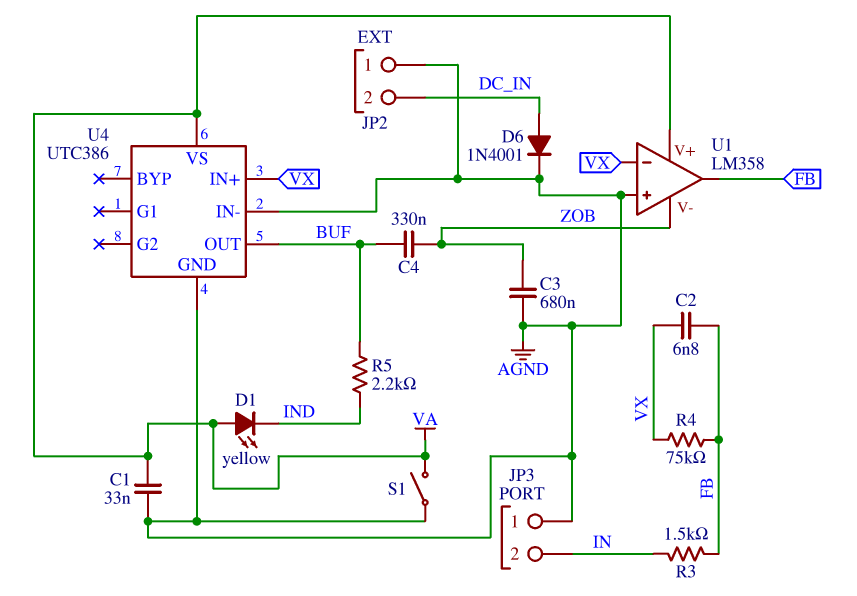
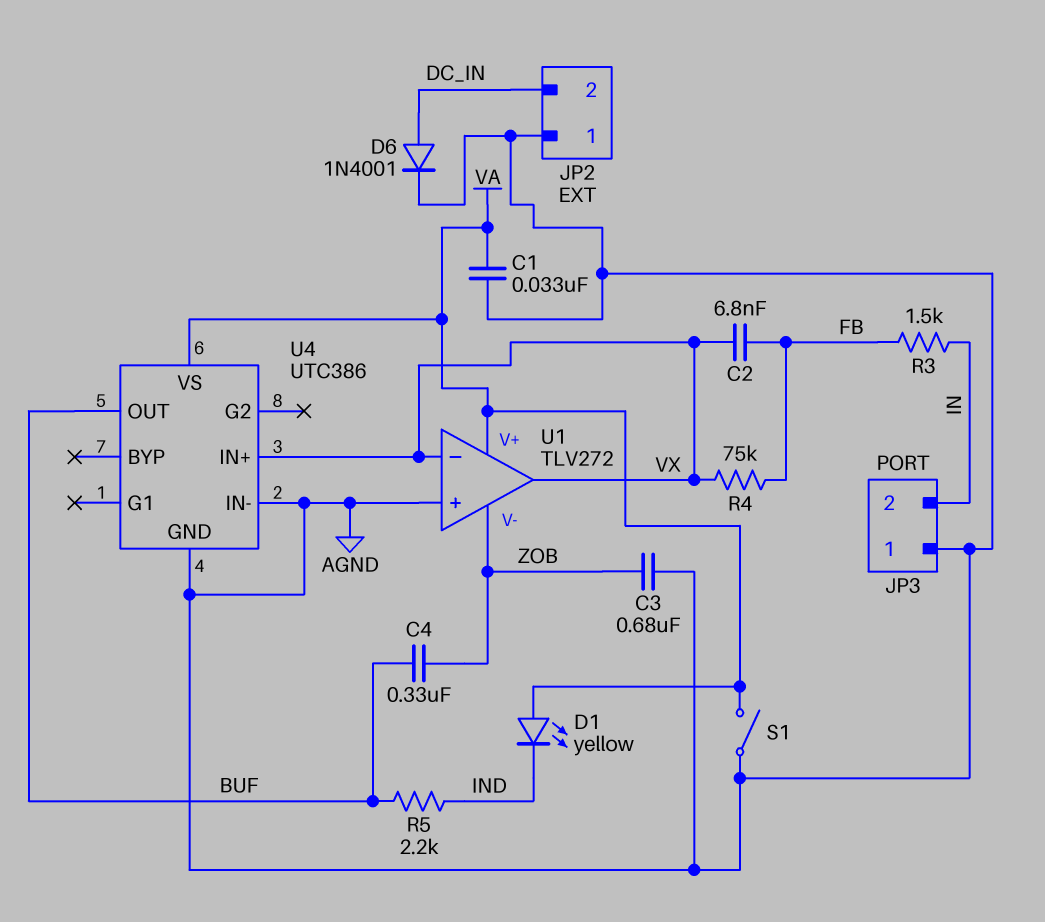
U1: LM358 -> TLV272
U1 pin out: FB -> VX

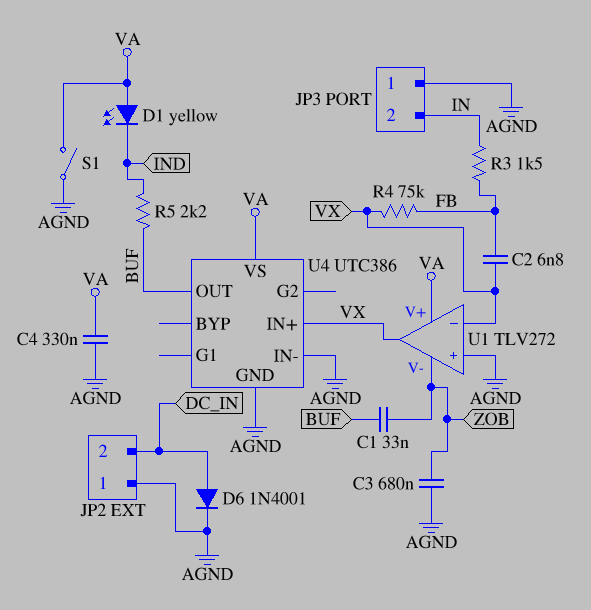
C1: 33nF (AGND, VA) -> 33nF (BUF, ZOB)
C4: 330nF (BUF, ZOB) -> 330nF (AGND, VA)

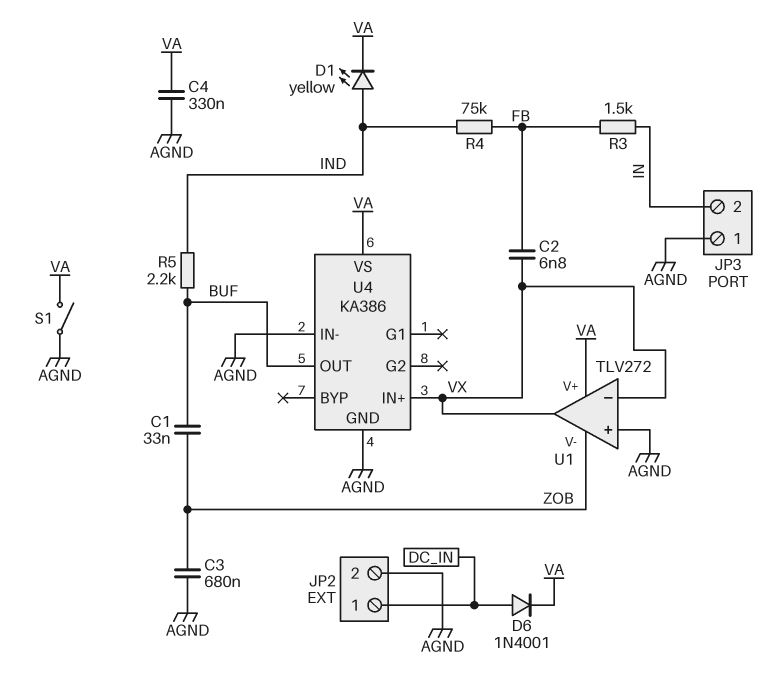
D1: LED yellow (A VA, K IND) -> LED yellow (A IND, K VA)
D6: diode 1N4001 (A DC_IN, K AGND) -> diode 1N4001 (A DC_IN, K VA)
JP2 pin 1: AGND -> DC_IN
JP2 pin 2: DC_IN -> AGND
R4: 75k (FB, VX) -> 75k (FB, IND)
U4: UTC386 -> KA386

